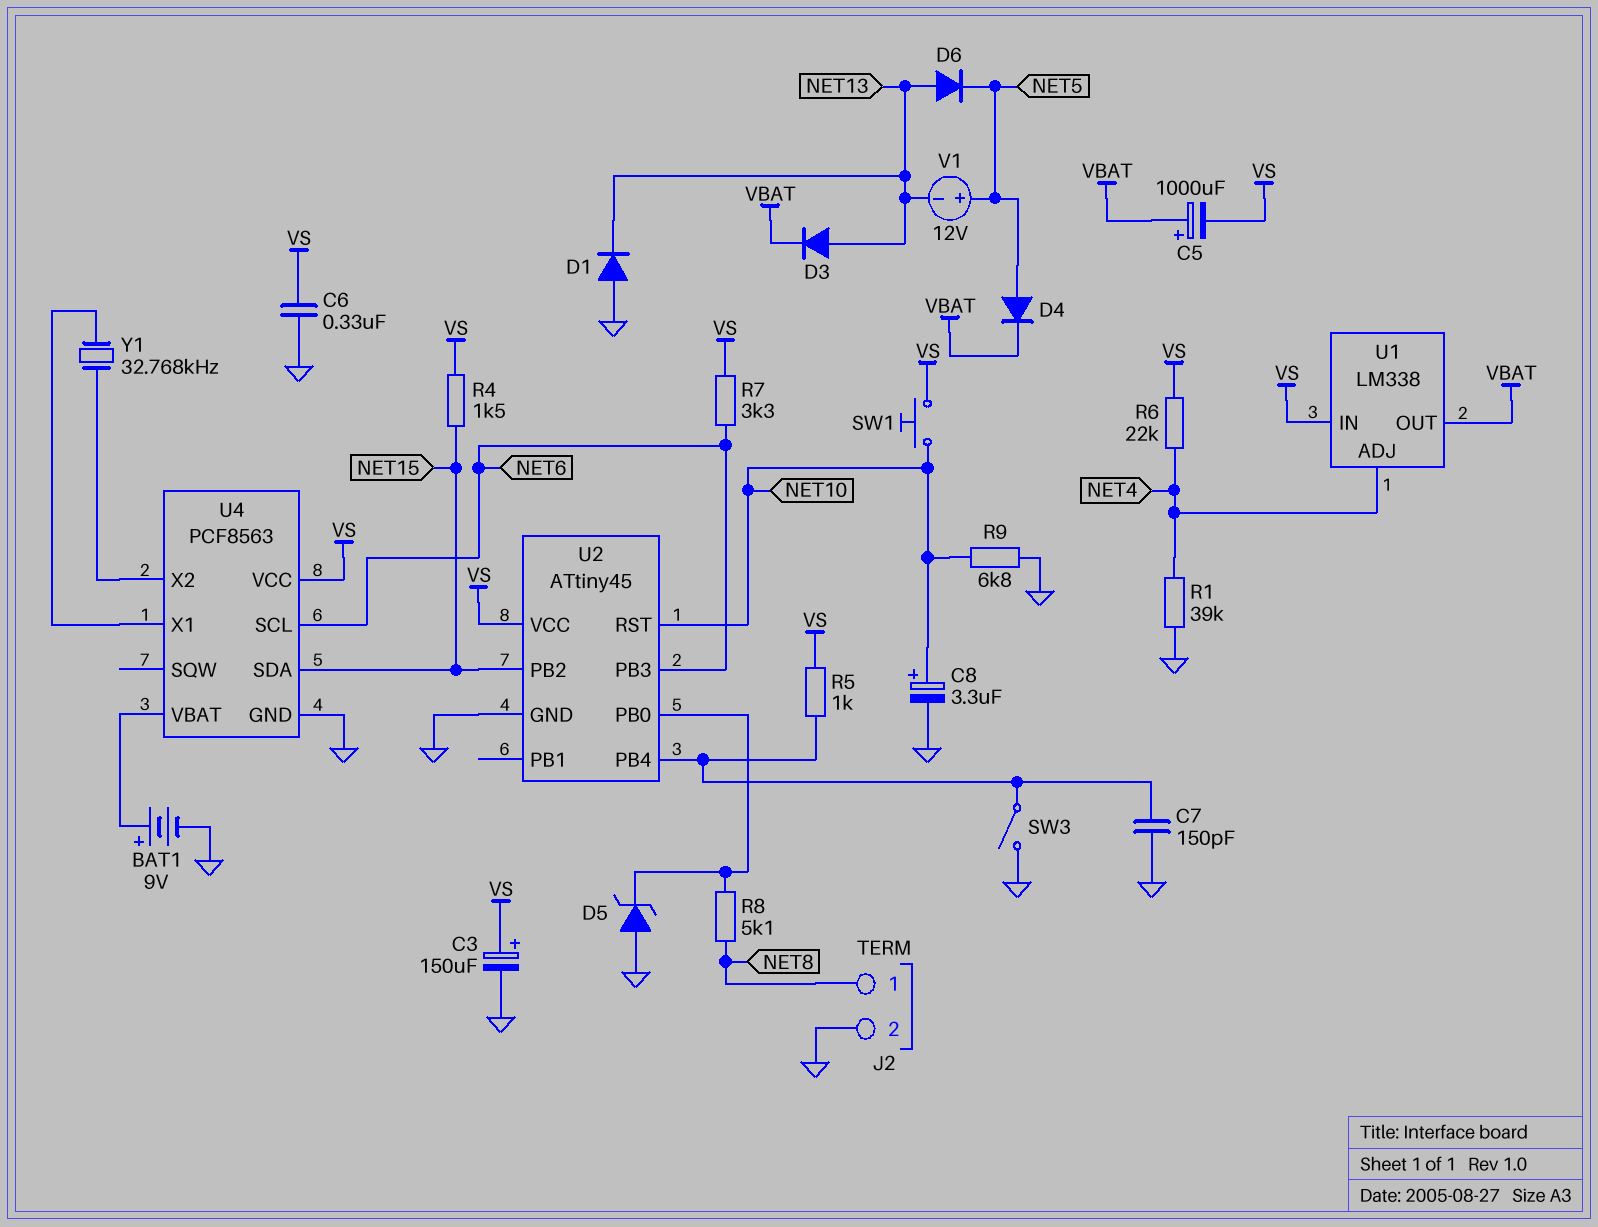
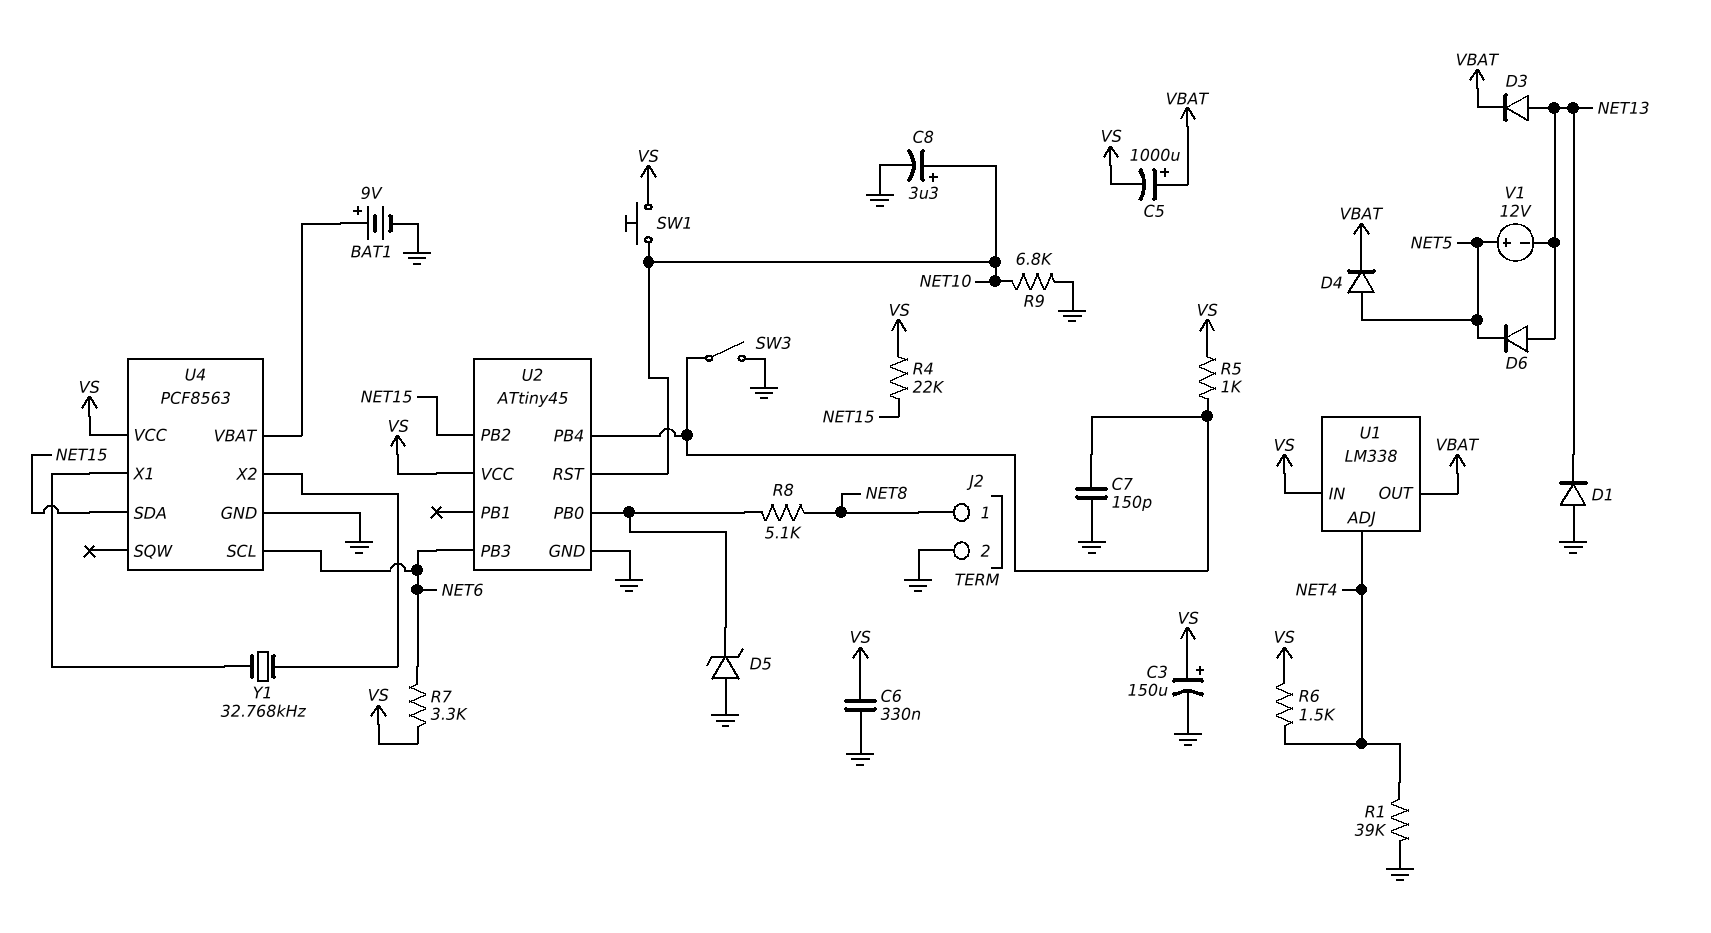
R4: 1.5k (NET15, VS) -> 22k (NET15, VS)
R6: 22k (NET4, VS) -> 1.5k (NET4, VS)

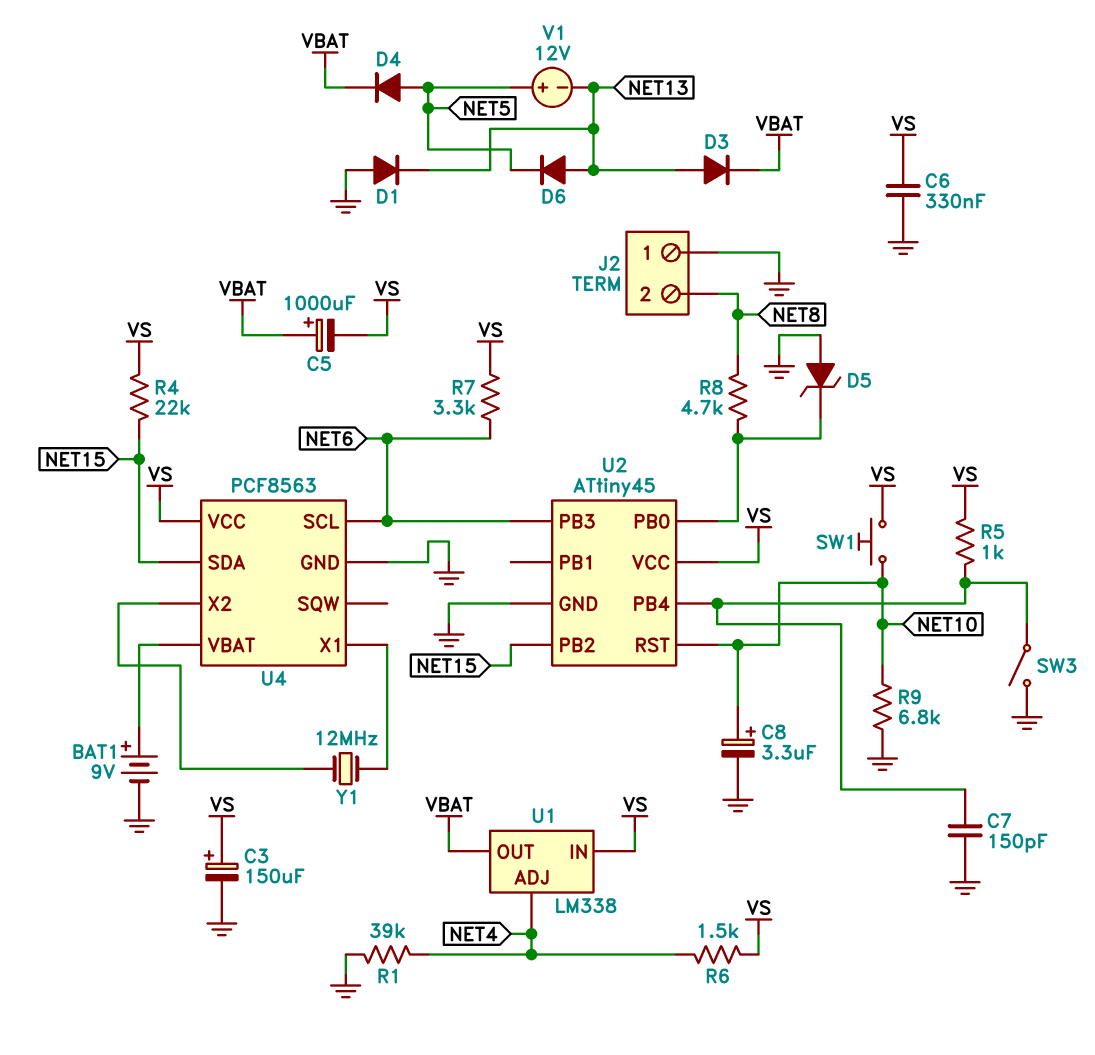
J2 pin 1: NET8 -> GND
J2 pin 2: GND -> NET8
R8: 5.1k (NET8, U2/PB0) -> 4.7k (NET8, U2/PB0)
Y1: 32.768kHz (U4/X1, U4/X2) -> 12MHz (U4/X1, U4/X2)

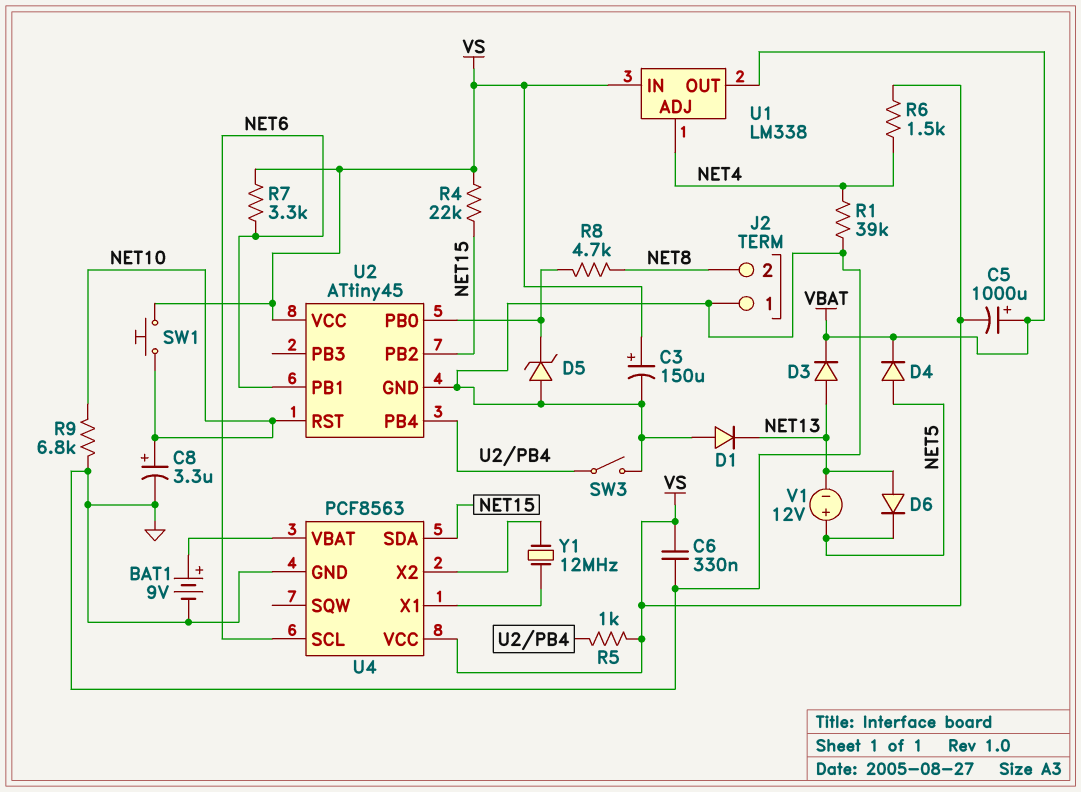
C7: 150pF (GND, U2/PB4) -> none
U2 pin PB1: none -> NET6
U2 pin PB3: NET6 -> none

